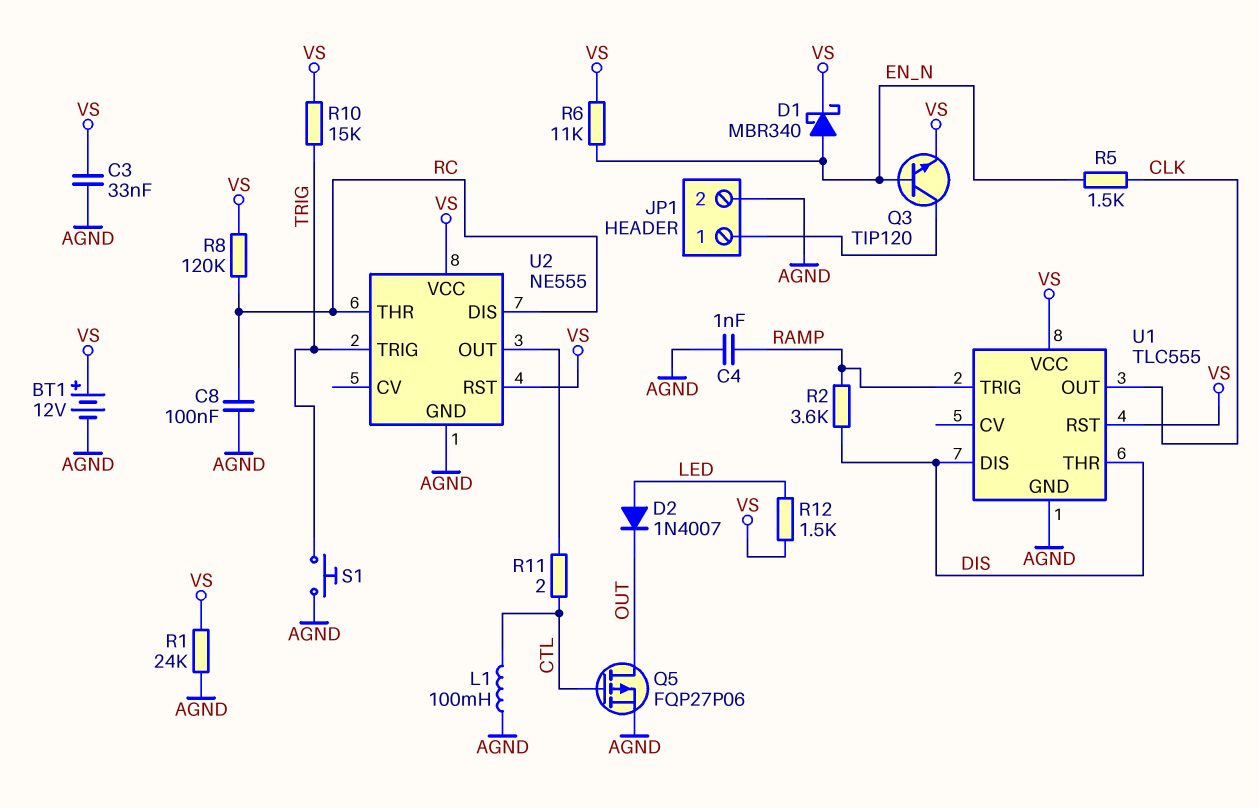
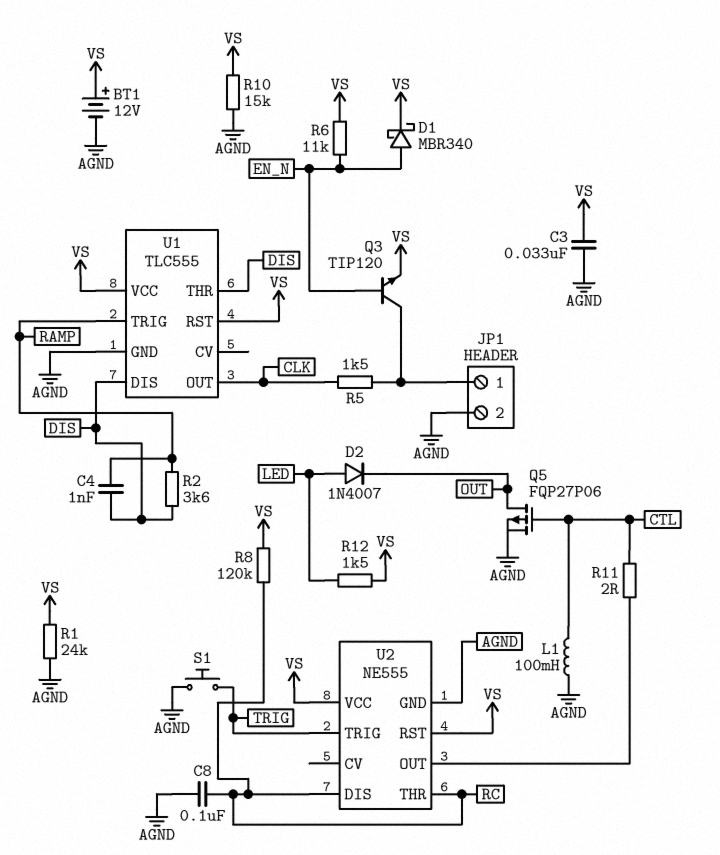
C4: 1nF (AGND, RAMP) -> 1nF (DIS, RAMP)
R5: 1.5k (CLK, EN_N) -> 1.5k (CLK, JP1/1)
R10: 15k (TRIG, VS) -> 15k (AGND, VS)

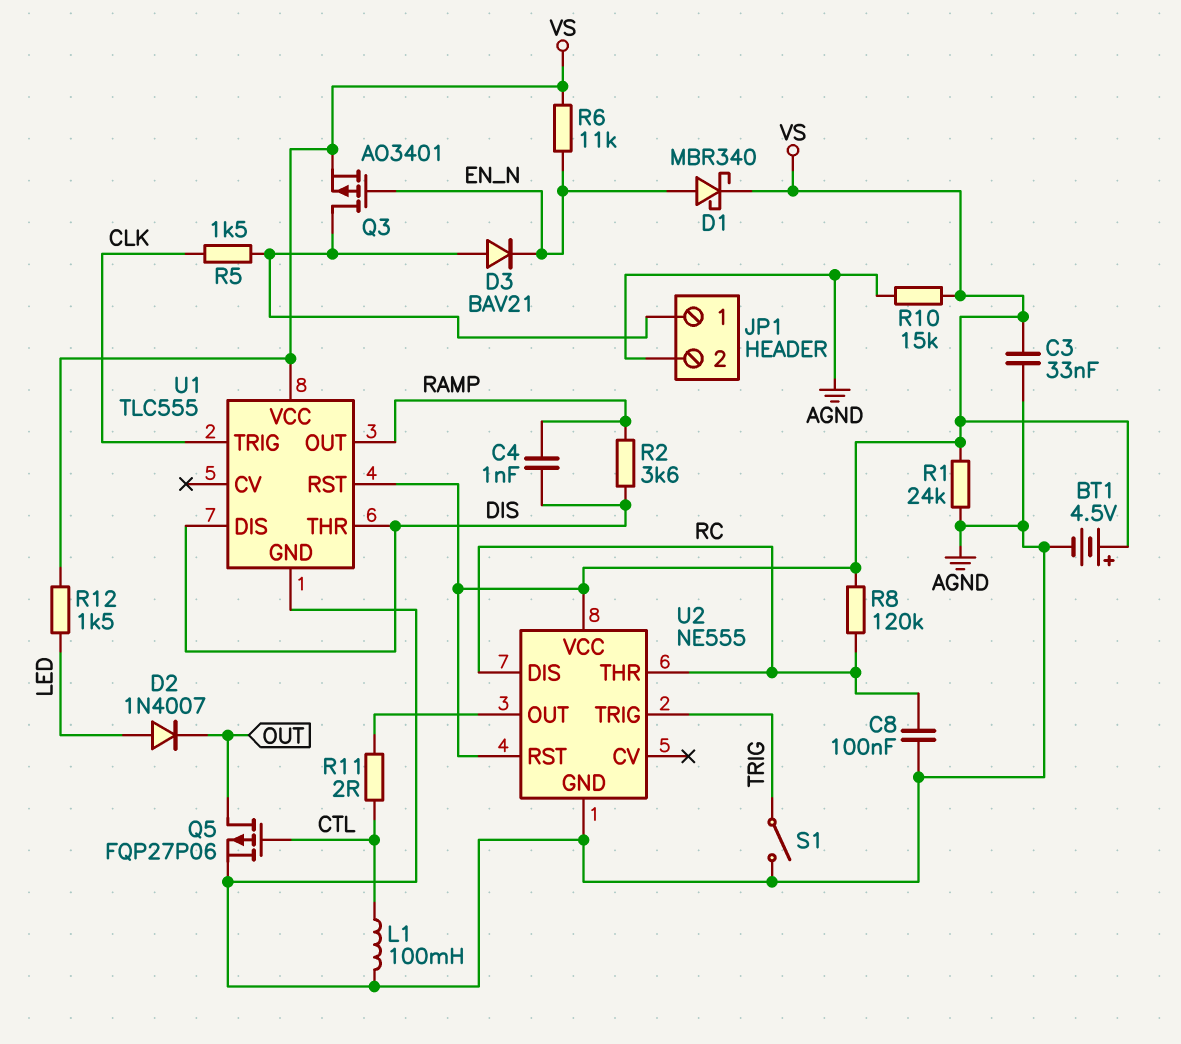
BT1: 12V (plus VS, minus AGND) -> 4.5V (plus VS, minus AGND)
D3: none -> diode BAV21 (A JP1/1, K EN_N)
Q3: NPN TIP120 (B EN_N, C JP1/1, E VS) -> PMOS AO3401 (G EN_N, D JP1/1, S VS)
S1: button (AGND, TRIG) -> switch (AGND, TRIG)
U1 pin OUT: CLK -> RAMP
U1 pin TRIG: RAMP -> CLK

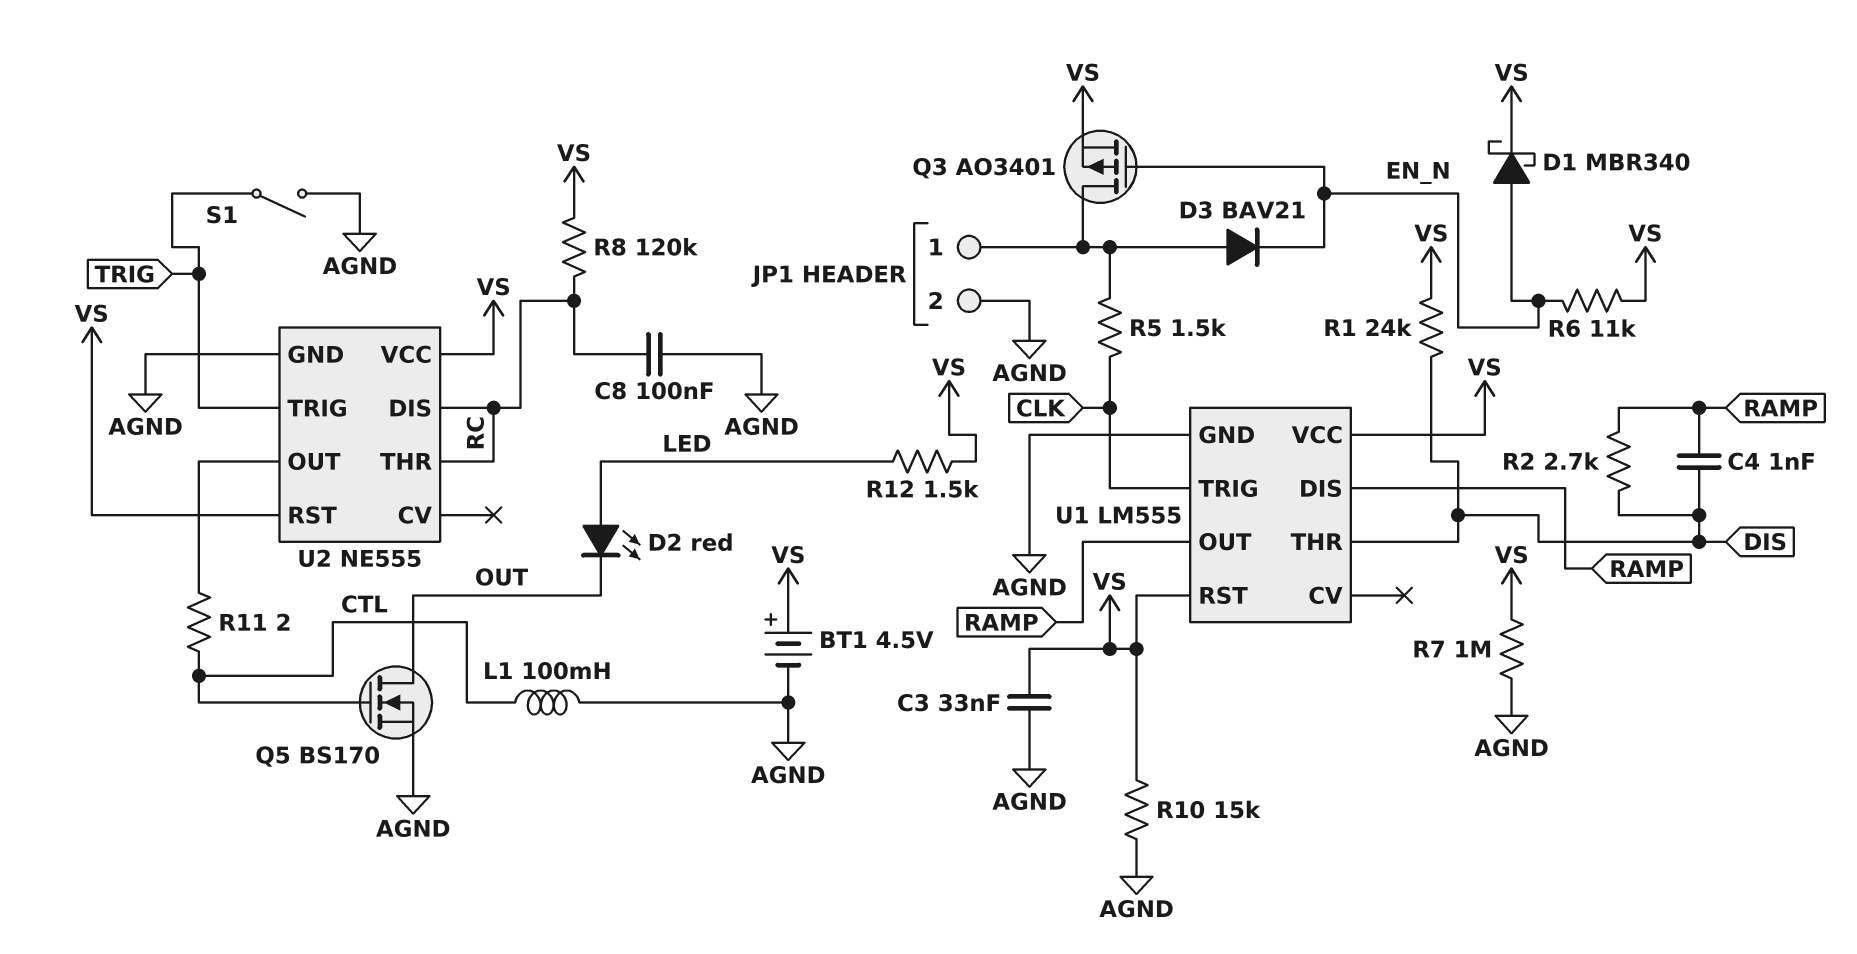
D2: diode 1N4007 (A LED, K OUT) -> LED red (A LED, K OUT)
Q5: PMOS FQP27P06 (G CTL, D OUT, S AGND) -> NMOS BS170 (G CTL, D OUT, S AGND)
R1: 24k (AGND, VS) -> 24k (DIS, VS)
R2: 3.6k (DIS, RAMP) -> 2.7k (DIS, RAMP)
R7: none -> 1M (AGND, VS)
U1: TLC555 -> LM555
U1 pin DIS: DIS -> RAMP

